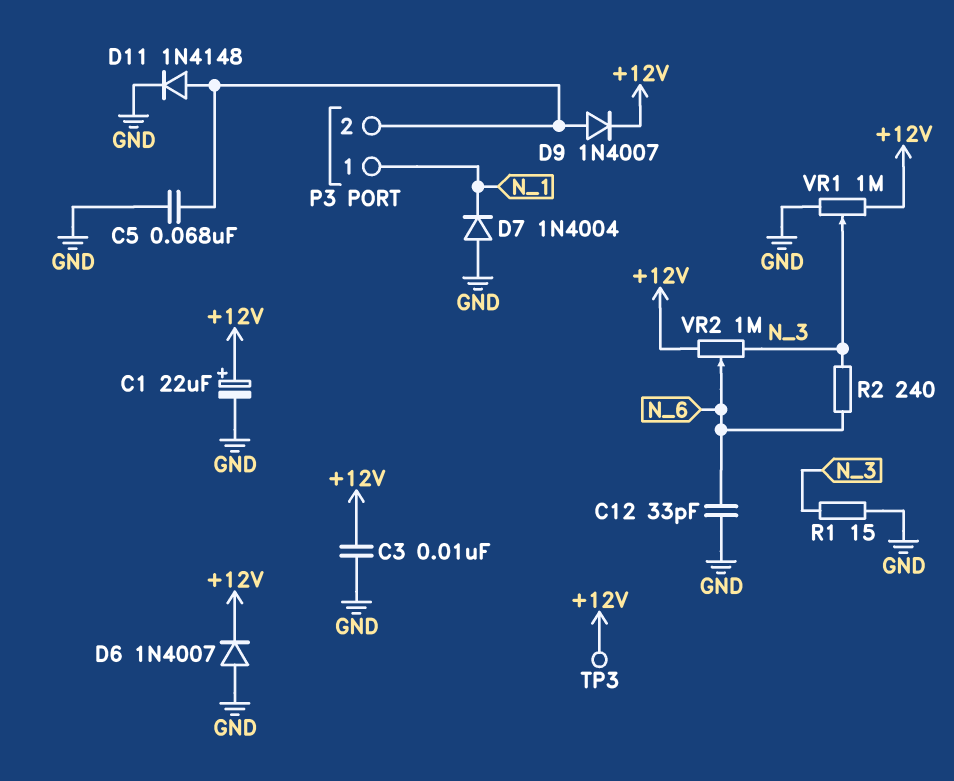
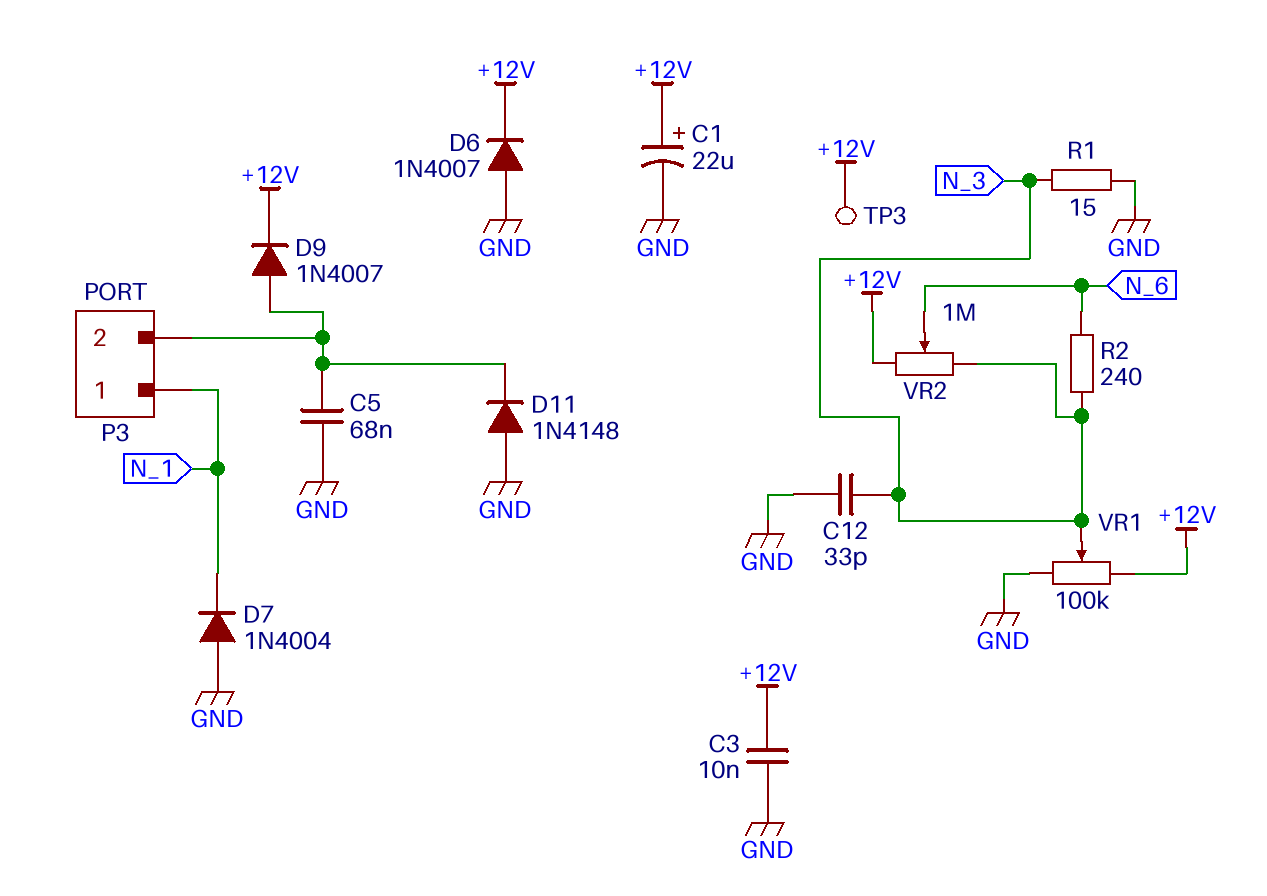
C12: 33pF (GND, N_6) -> 33pF (GND, N_3)
D11: diode 1N4148 (A P3/2, K GND) -> diode 1N4148 (A GND, K P3/2)
VR1: 1M (+12V, GND, wiper N_3) -> 100k (+12V, GND, wiper N_3)

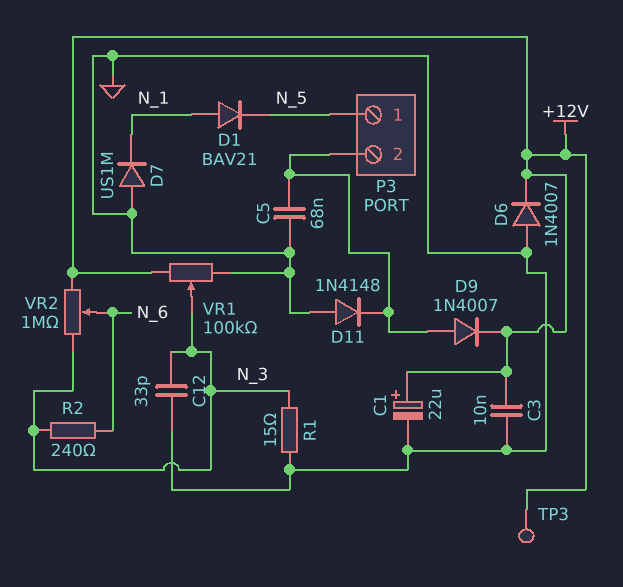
D1: none -> diode BAV21 (A N_1, K N_5)
D7: diode 1N4004 (A GND, K N_1) -> diode US1M (A GND, K N_1)
P3 pin 1: N_1 -> N_5

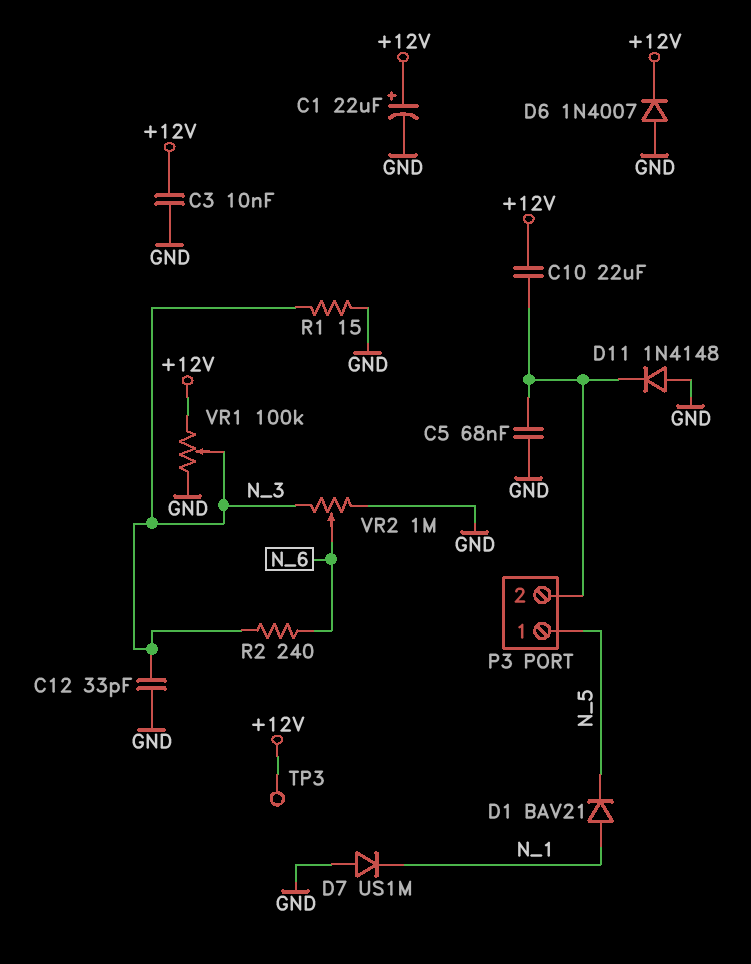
C10: none -> 22uF (+12V, P3/2)
D9: diode 1N4007 (A P3/2, K +12V) -> none
VR2: 1M (+12V, N_3, wiper N_6) -> 1M (GND, N_3, wiper N_6)

